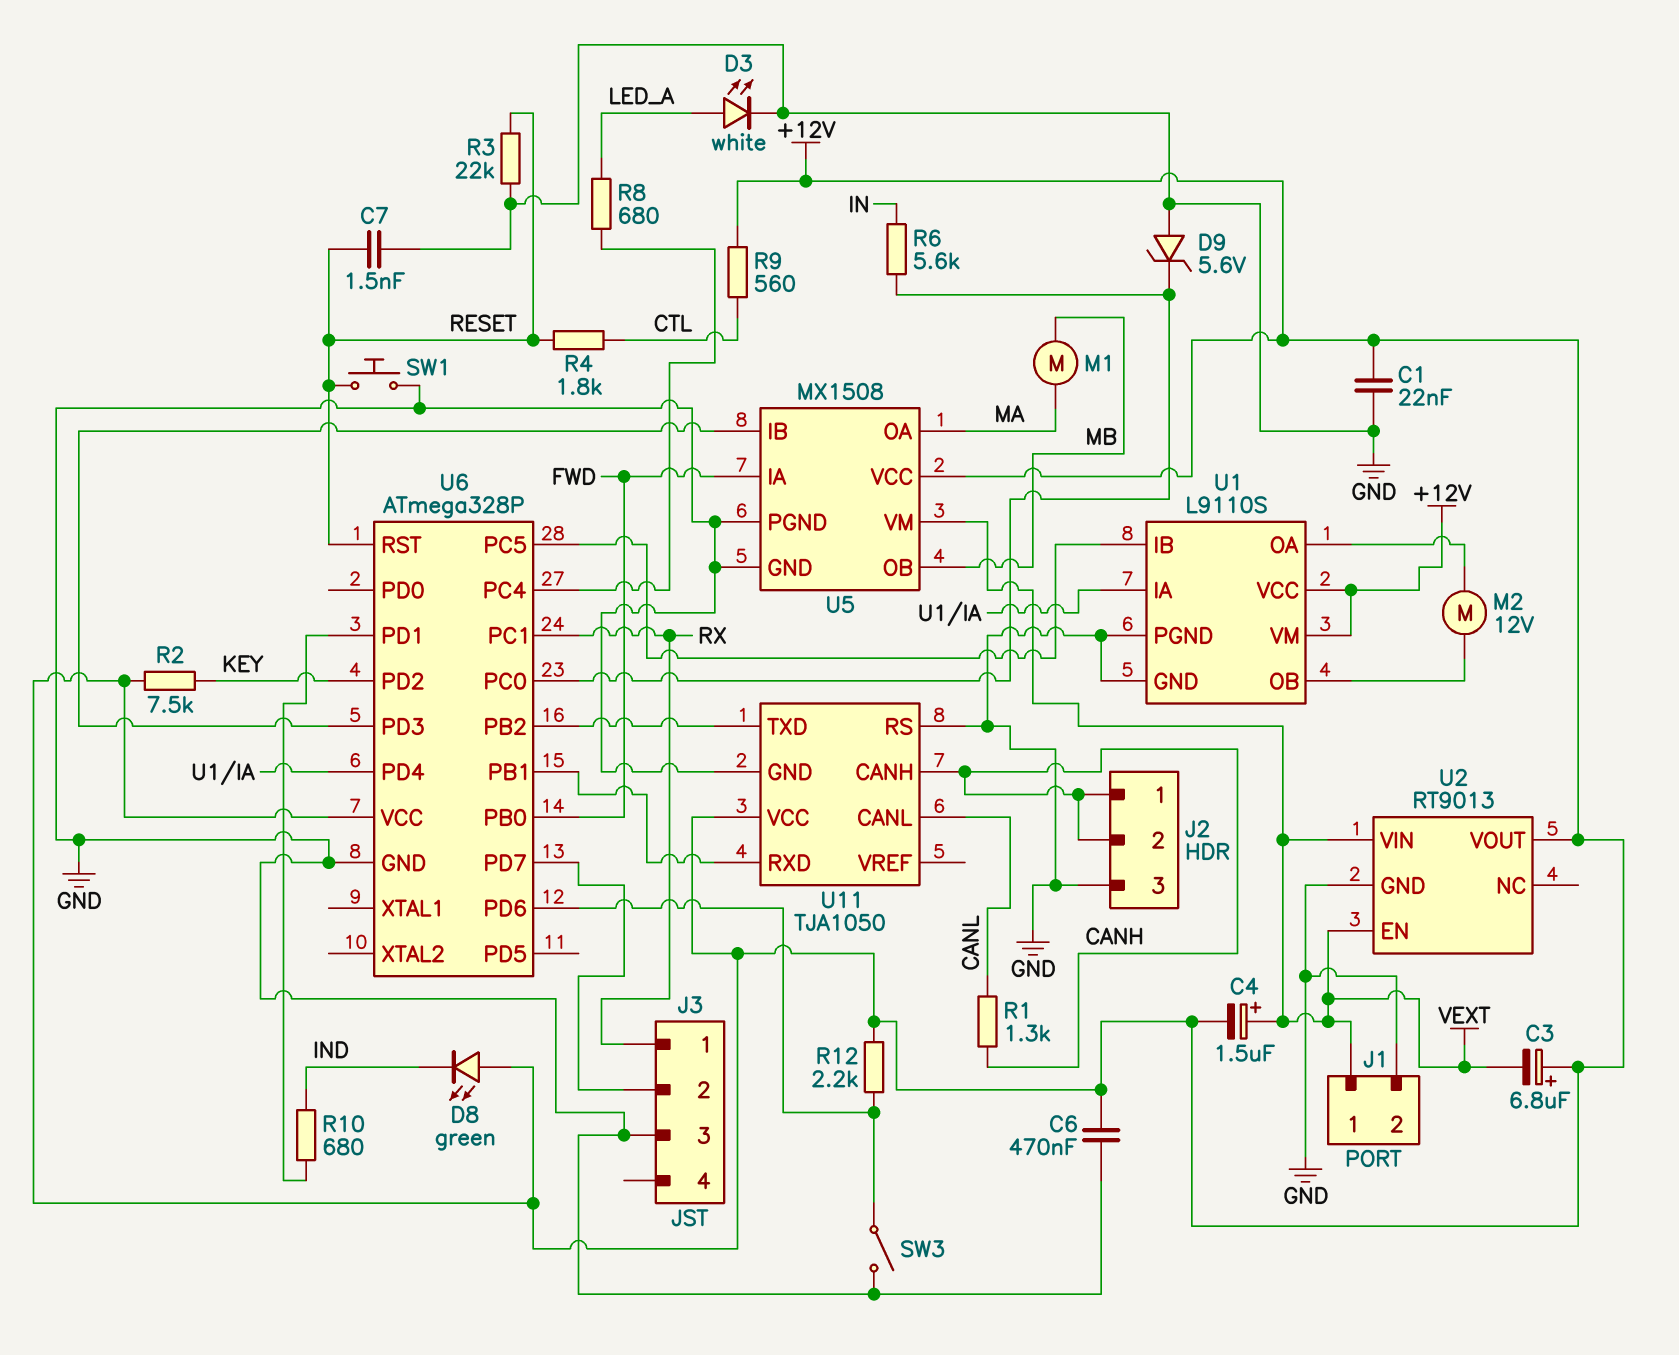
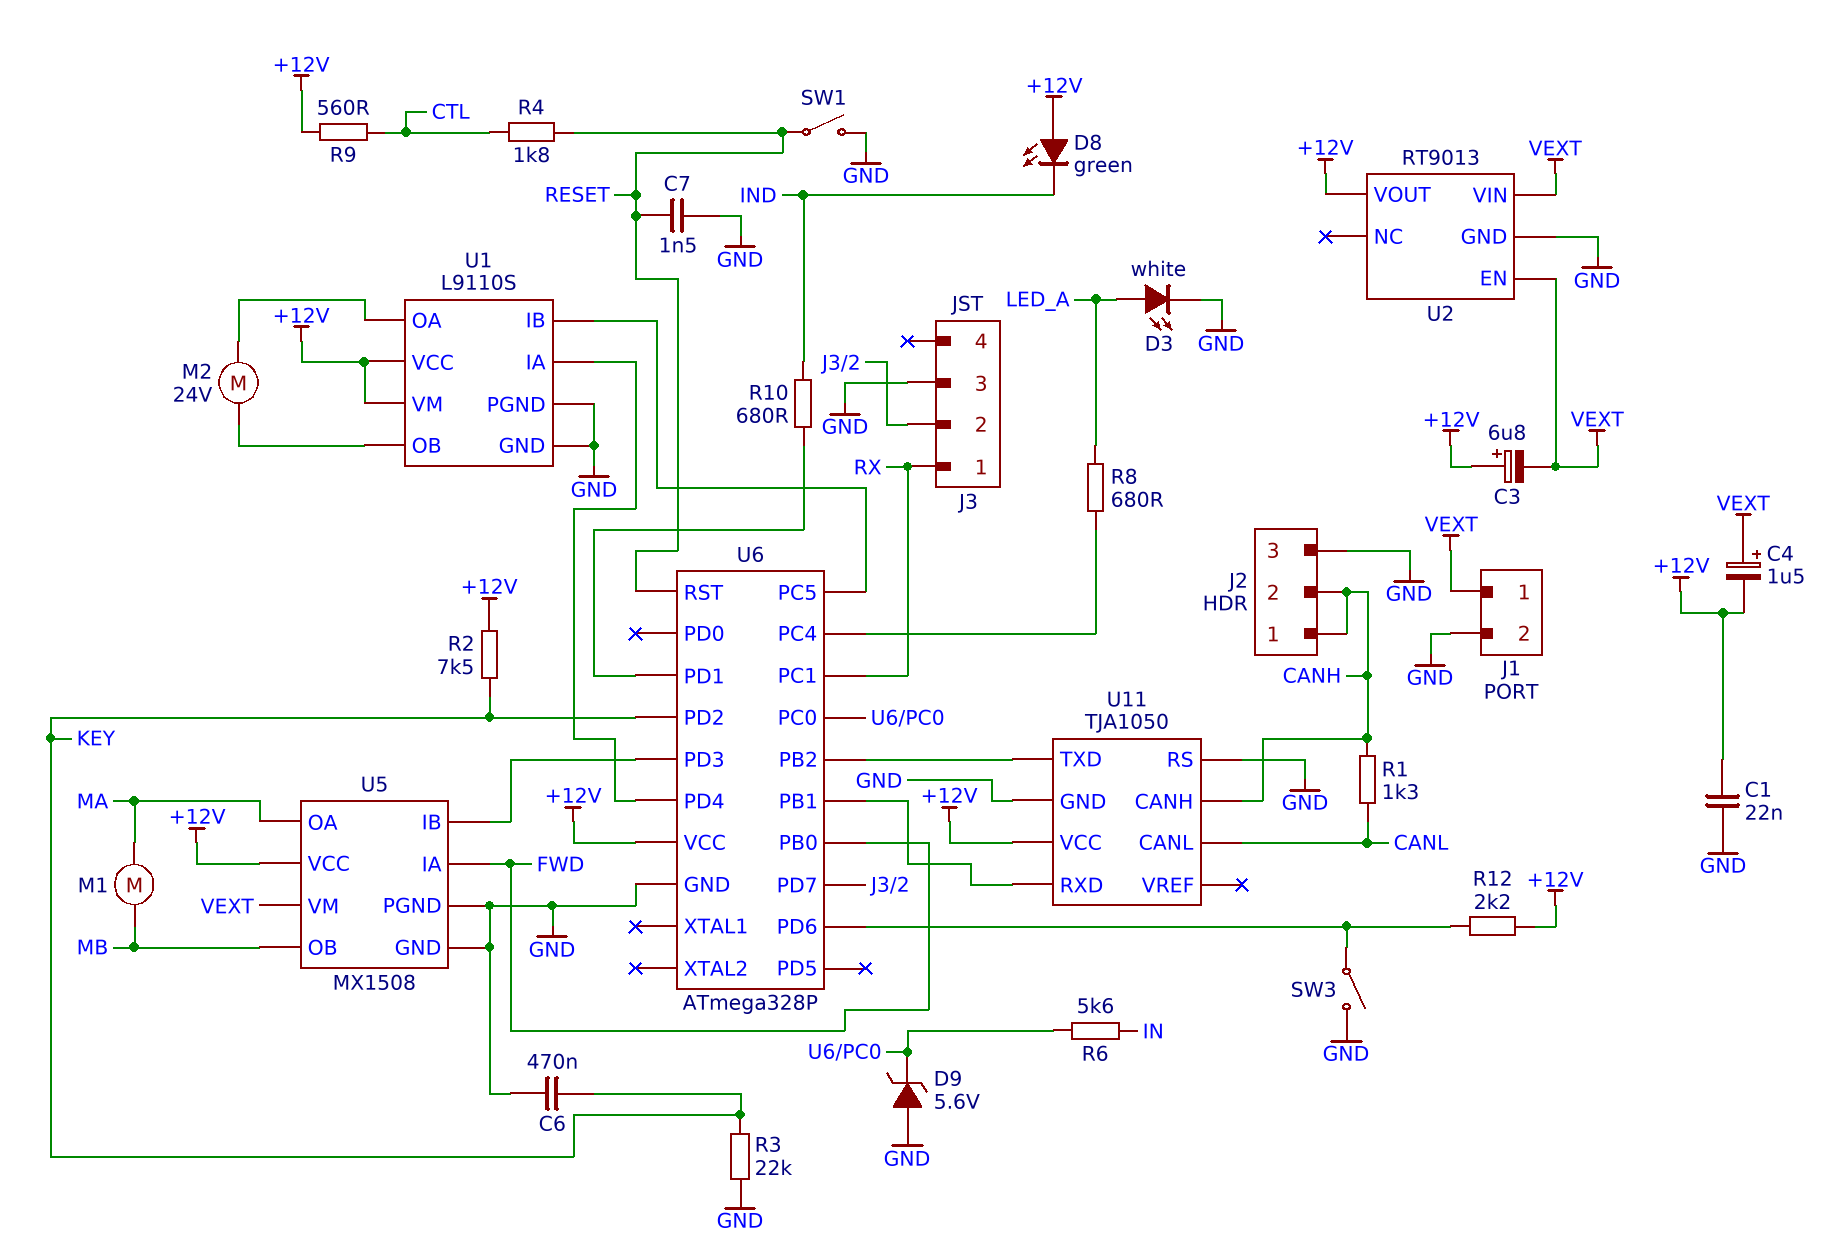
C6: 470nF (+12V, GND) -> 470nF (GND, KEY)
M2: motor 12V (U1/OA, U1/OB) -> motor 24V (U1/OA, U1/OB)
R3: 22k (GND, RESET) -> 22k (GND, KEY)
SW1: button (GND, RESET) -> switch (GND, RESET)

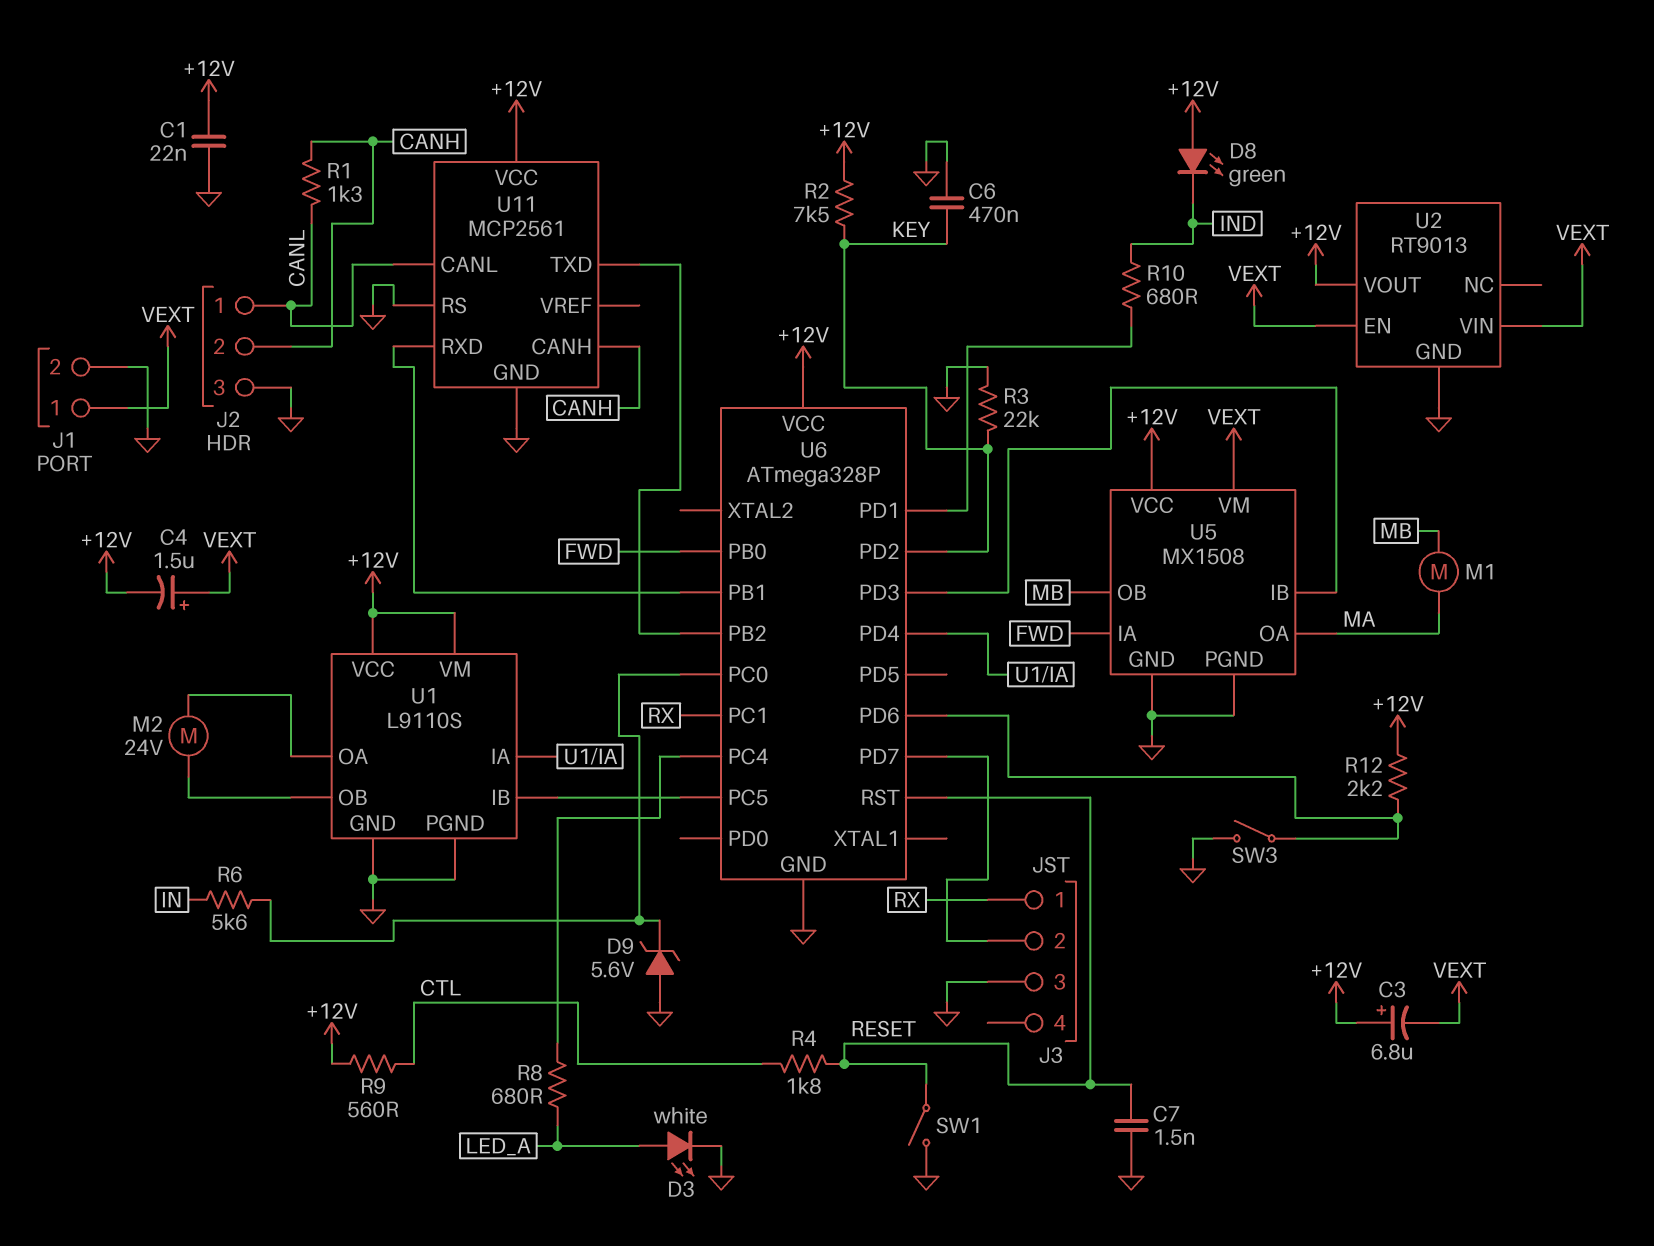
J2 pin 1: CANH -> CANL
U11: TJA1050 -> MCP2561

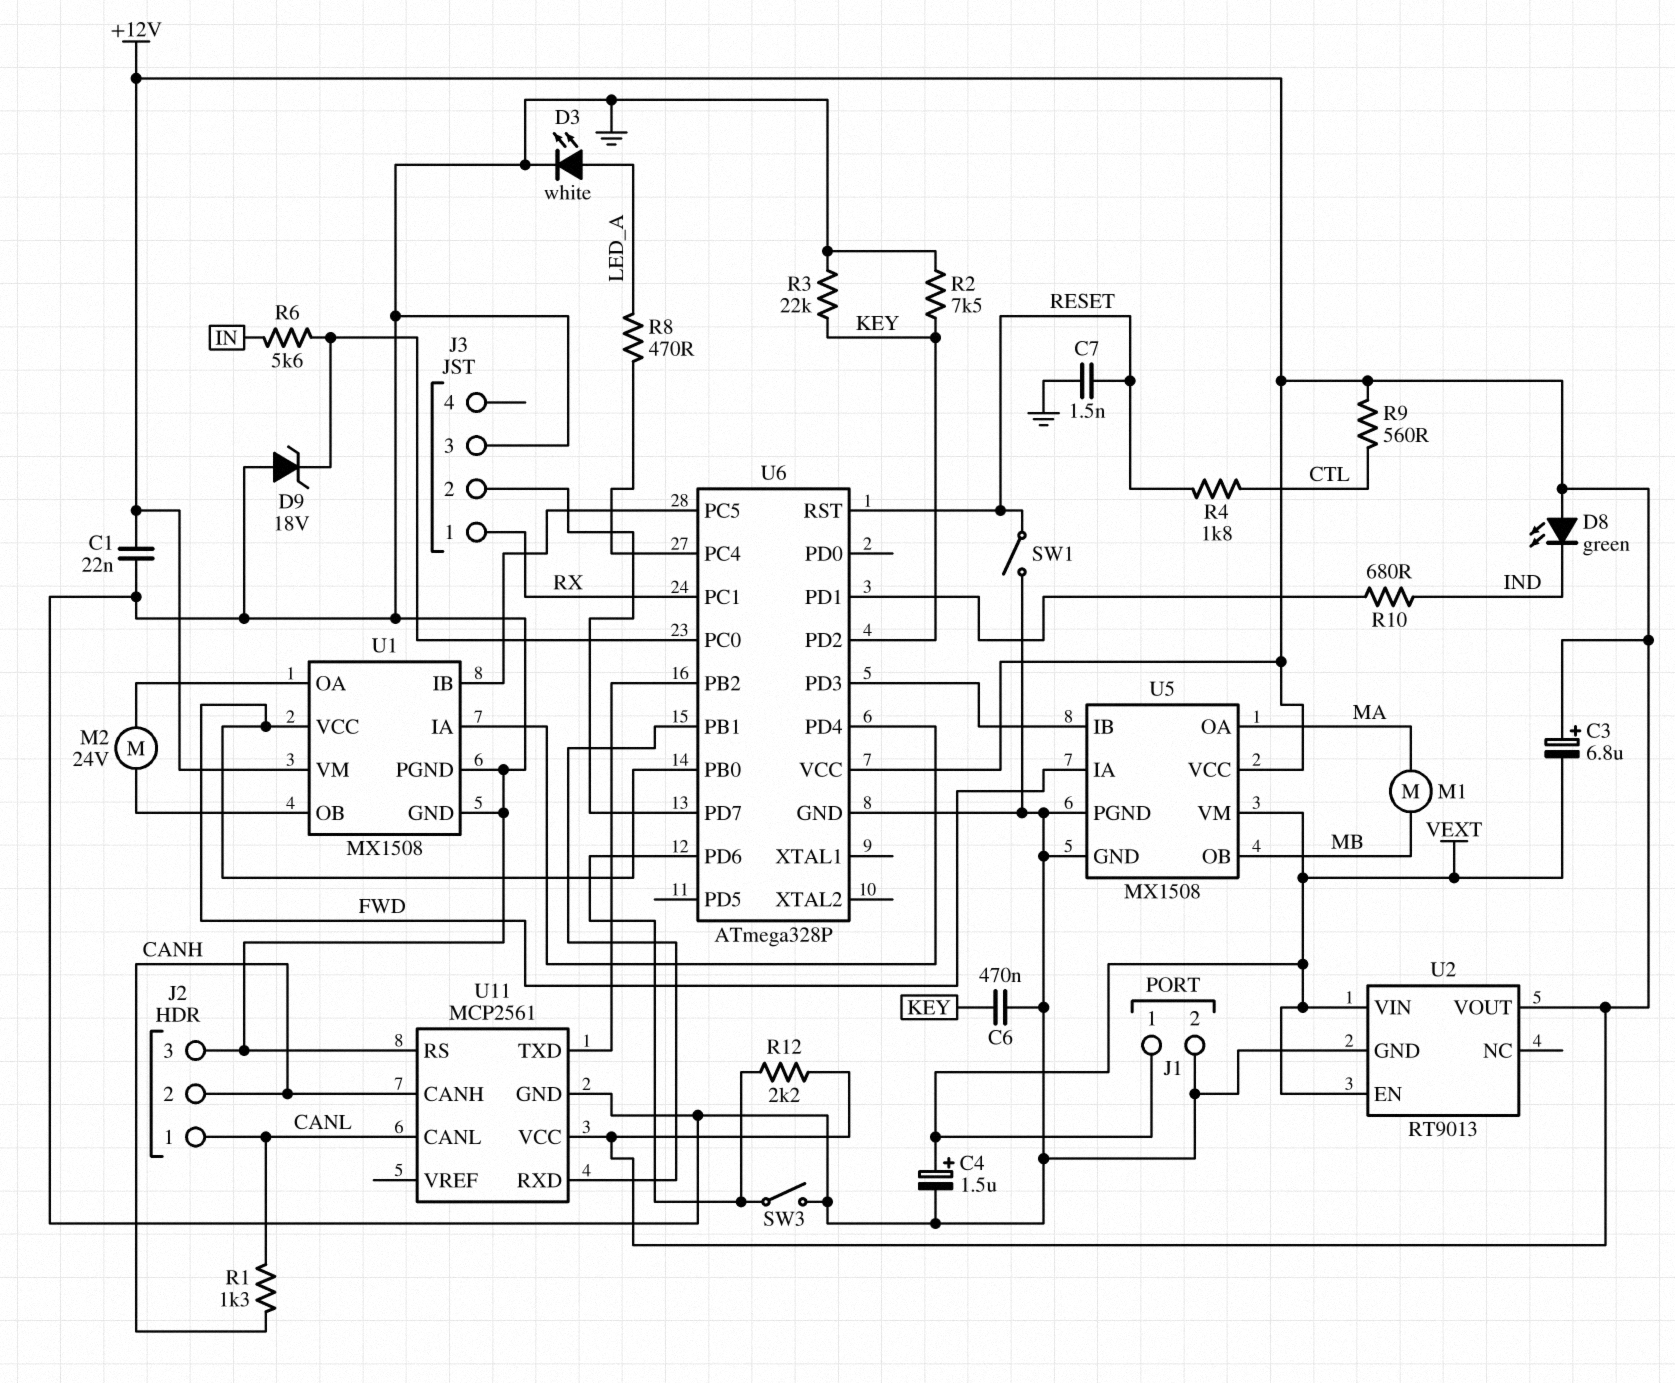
C4: 1.5uF (plus VEXT, minus +12V) -> 1.5uF (plus VEXT, minus GND)
D9: zener 5.6V (A GND, K U6/PC0) -> zener 18V (A GND, K U6/PC0)
R2: 7.5k (+12V, KEY) -> 7.5k (GND, KEY)
R8: 680 (LED_A, U6/PC4) -> 470 (LED_A, U6/PC4)
U1: L9110S -> MX1508
U1 pin VCC: +12V -> FWD

